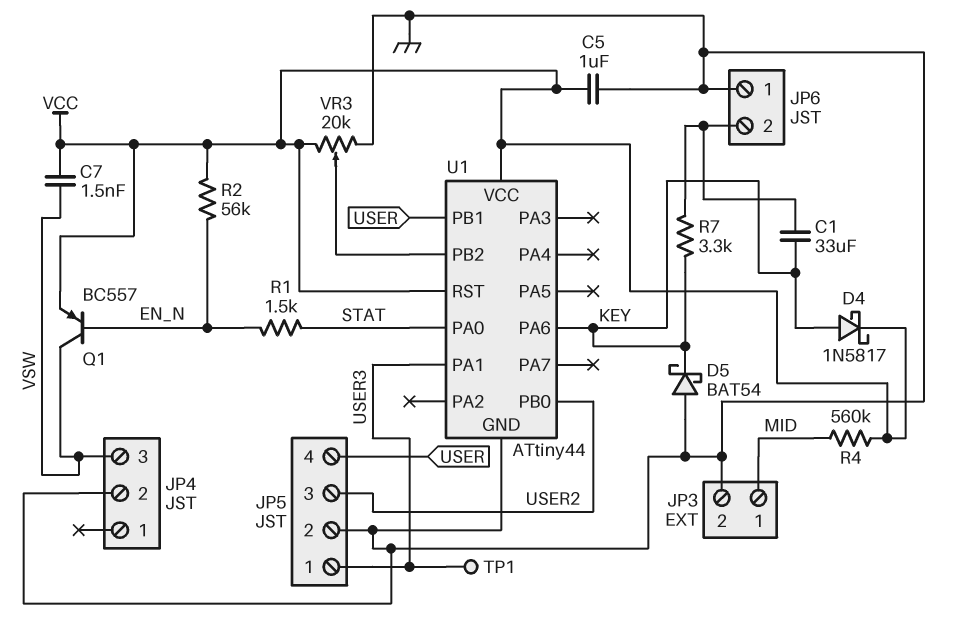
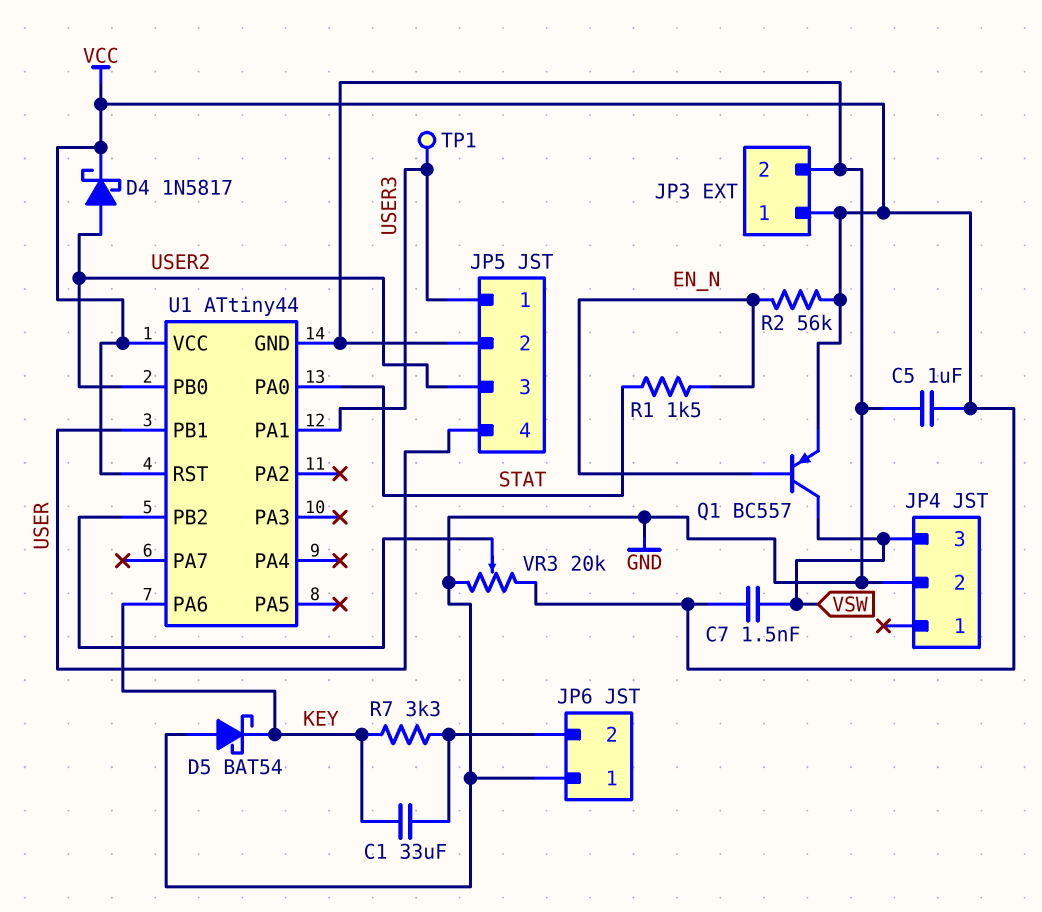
D4: schottky 1N5817 (A KEY, K VCC) -> schottky 1N5817 (A USER2, K VCC)
JP3 pin 1: MID -> VCC
R4: 560k (MID, VCC) -> none

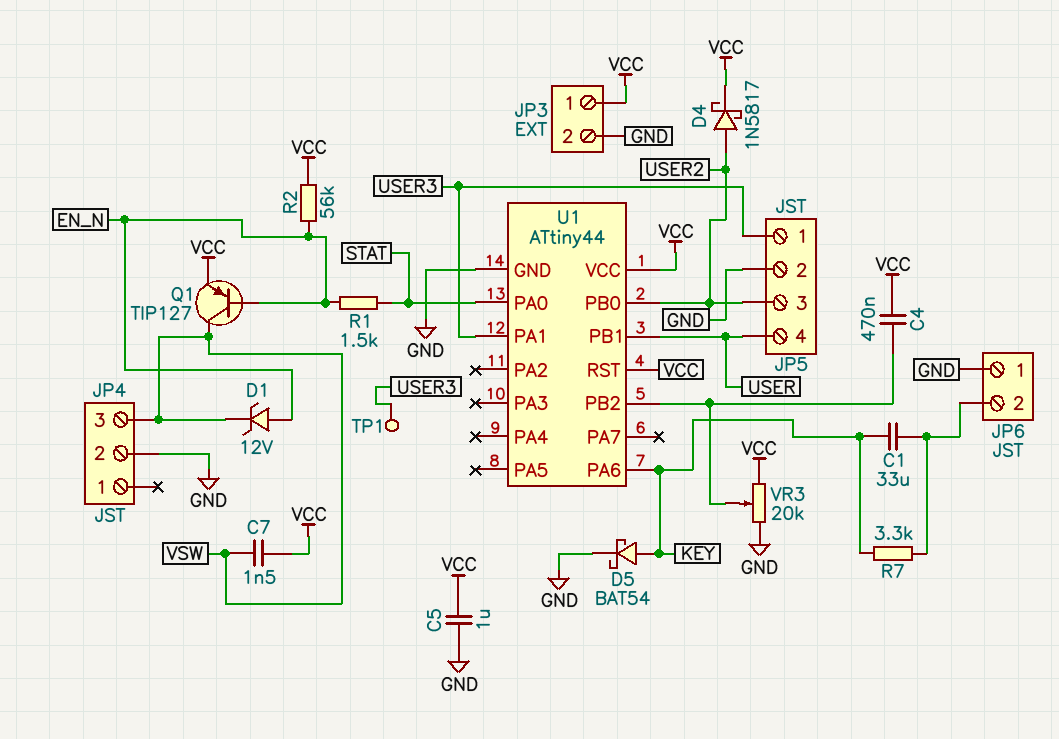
C4: none -> 470nF (U1/PB2, VCC)
D1: none -> zener 12V (A EN_N, K VSW)
D5: schottky BAT54 (A GND, K KEY) -> schottky BAT54 (A KEY, K GND)
Q1: PNP BC557 (B EN_N, C VSW, E VCC) -> PNP TIP127 (B EN_N, C VSW, E VCC)

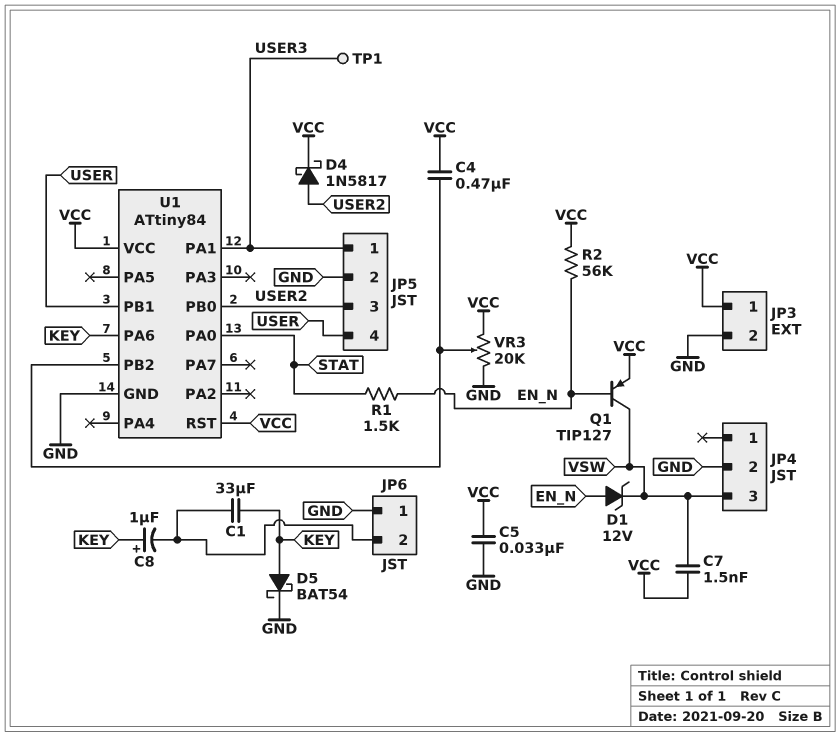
C5: 1uF (GND, VCC) -> 33nF (GND, VCC)
C8: none -> 1uF (plus KEY, minus JP6/2)
R7: 3.3k (JP6/2, KEY) -> none
U1: ATtiny44 -> ATtiny84

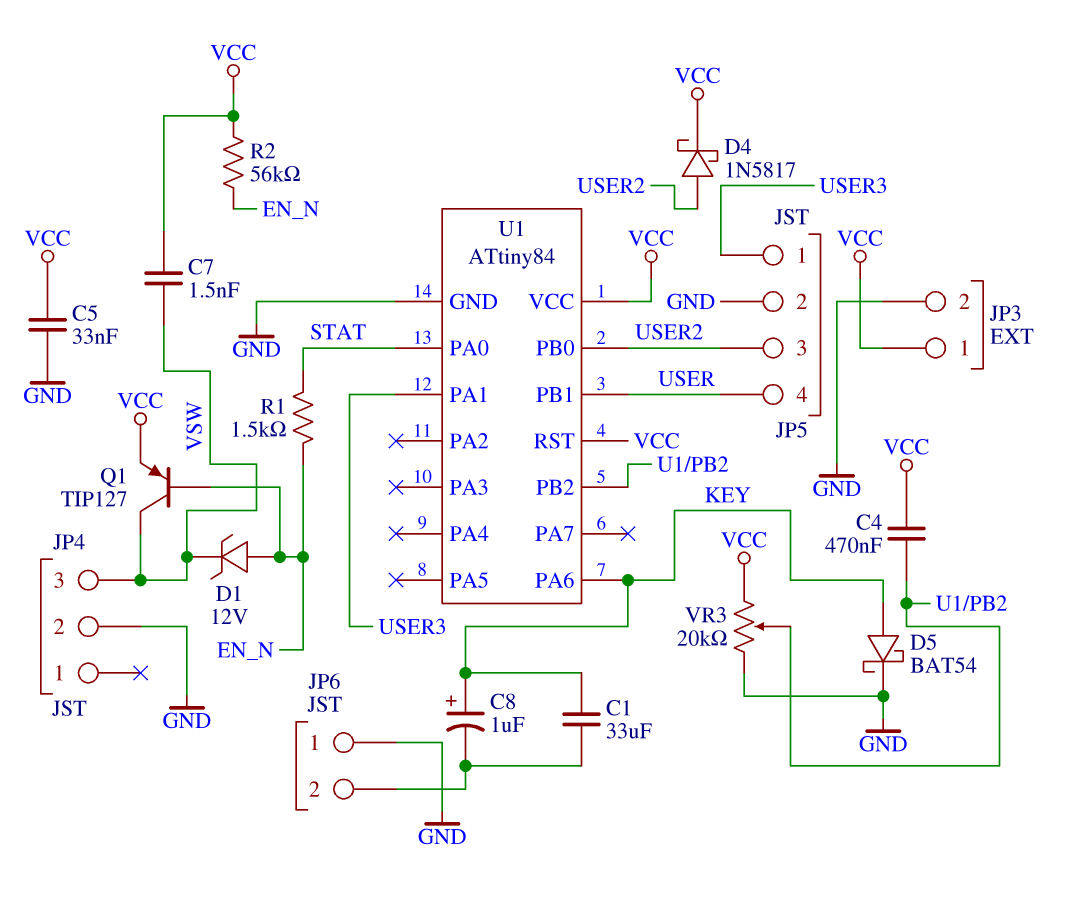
TP1: test point (USER3) -> none

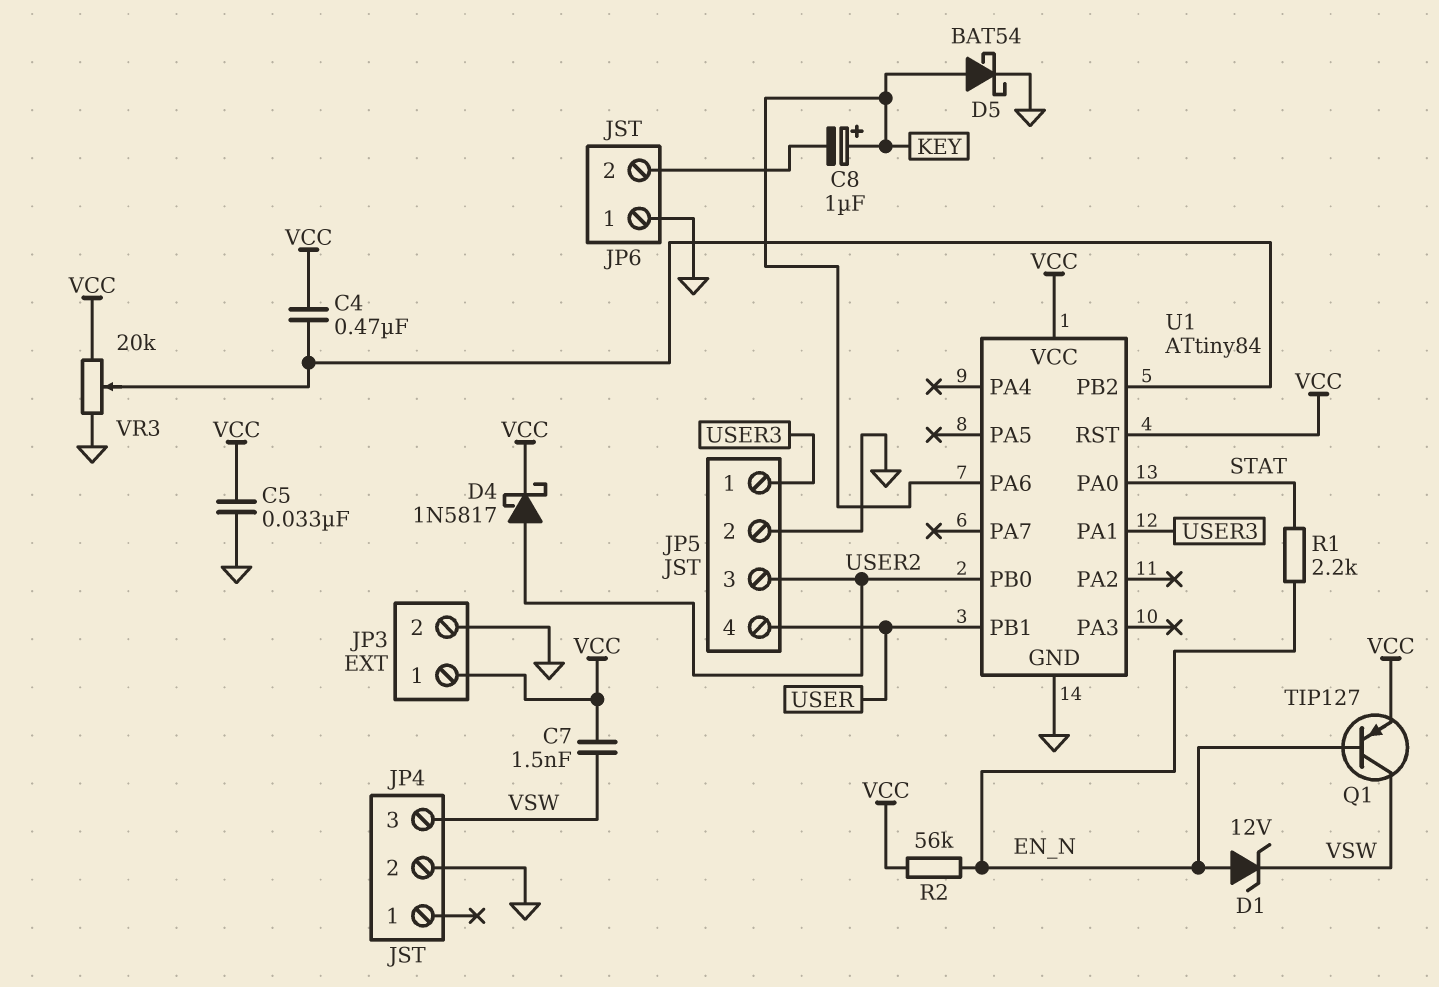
C1: 33uF (JP6/2, KEY) -> none
R1: 1.5k (EN_N, STAT) -> 2.2k (EN_N, STAT)

